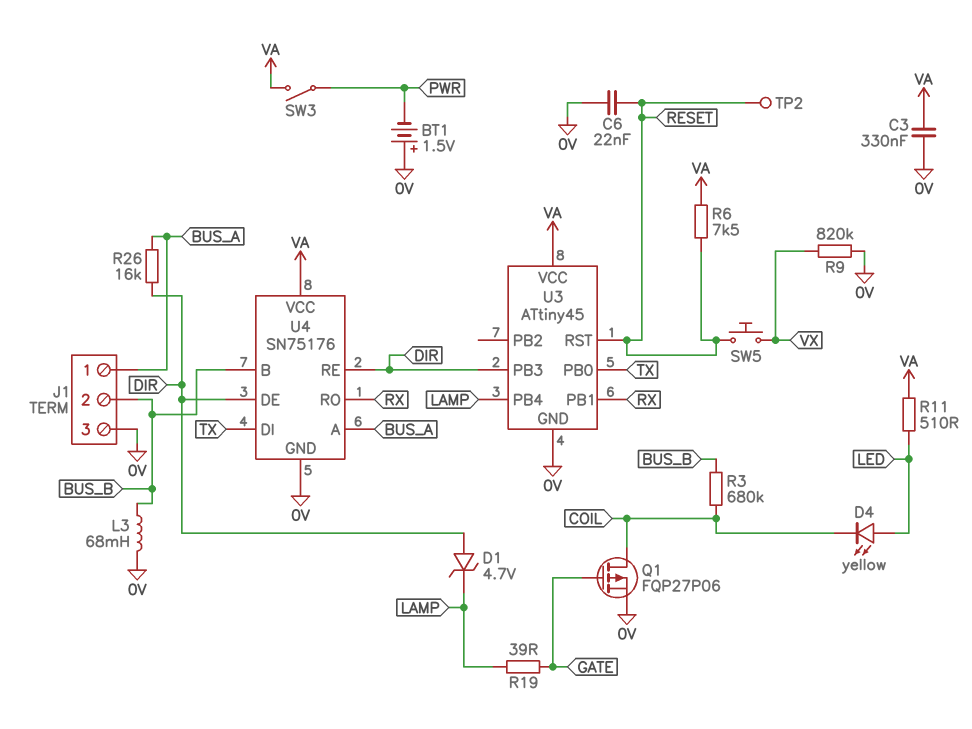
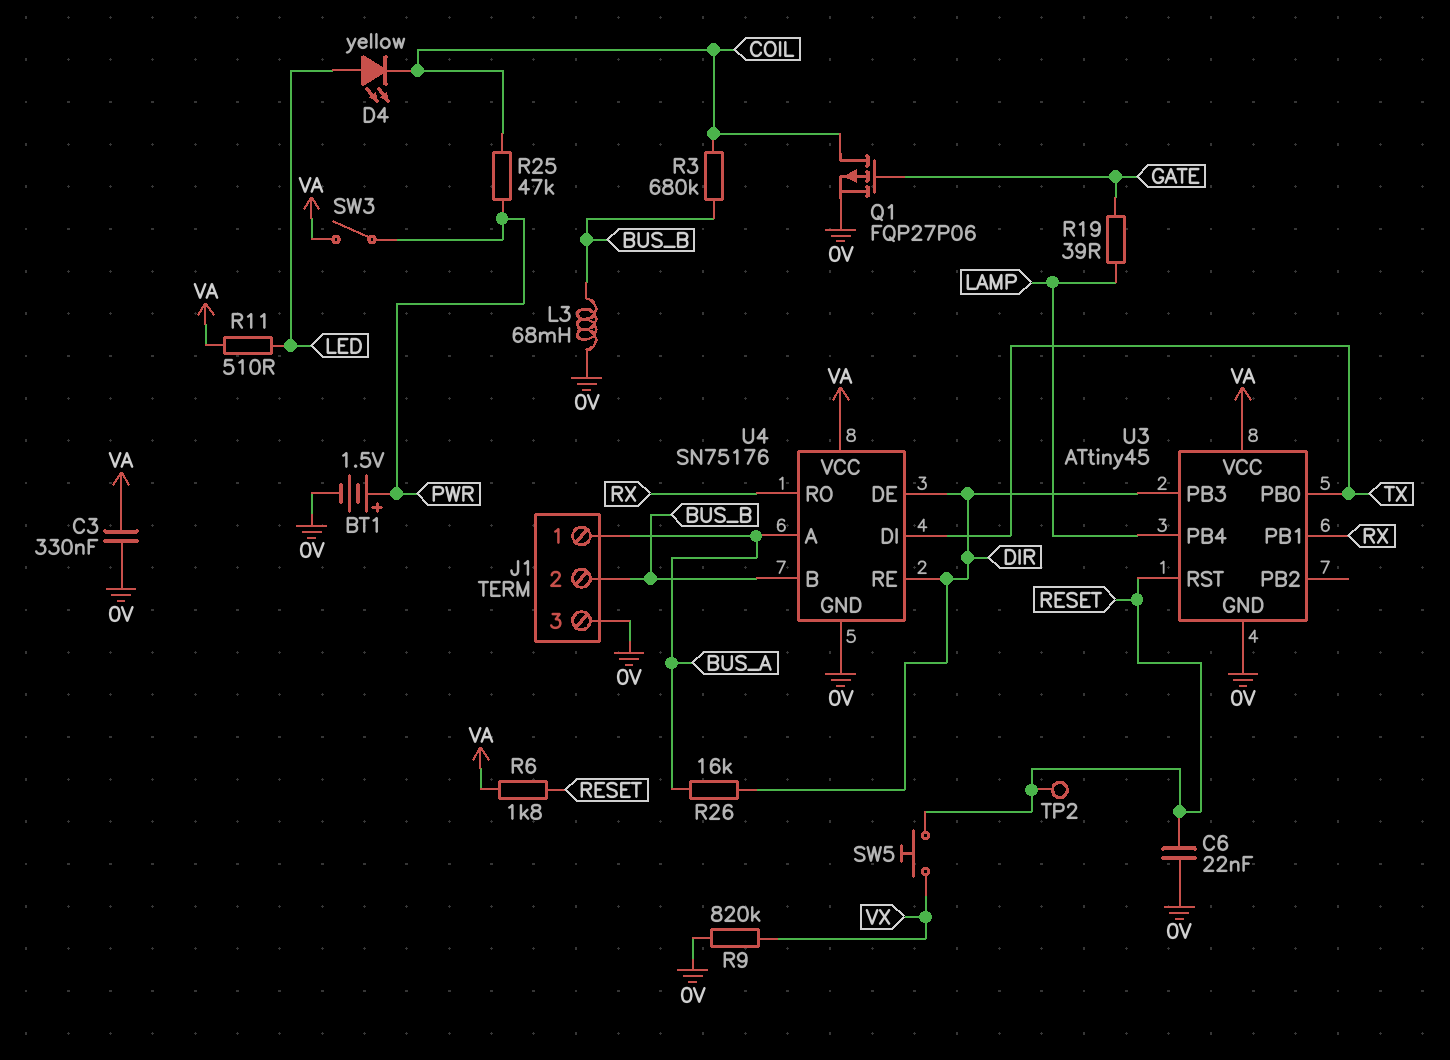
BT1: 1.5V (plus 0V, minus PWR) -> 1.5V (plus PWR, minus 0V)
D1: zener 4.7V (A DIR, K LAMP) -> none
R6: 7.5k (RESET, VA) -> 1.8k (RESET, VA)
R25: none -> 47k (COIL, PWR)

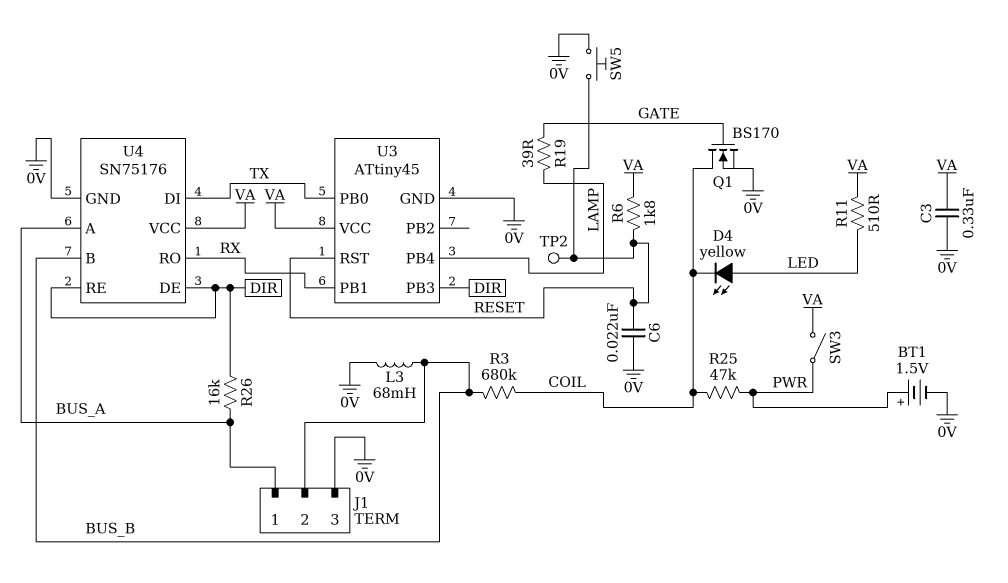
Q1: PMOS FQP27P06 (G GATE, D COIL, S 0V) -> NMOS BS170 (G GATE, D COIL, S 0V)
R9: 820k (0V, VX) -> none
SW5: button (RESET, VX) -> button (0V, RESET)

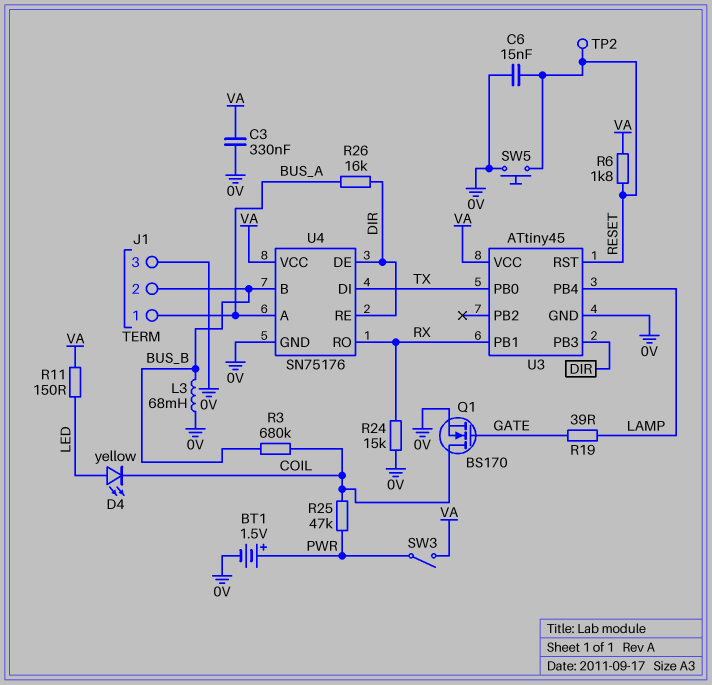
C6: 22nF (0V, RESET) -> 15nF (0V, RESET)
R11: 510 (LED, VA) -> 150 (LED, VA)
R24: none -> 15k (0V, RX)

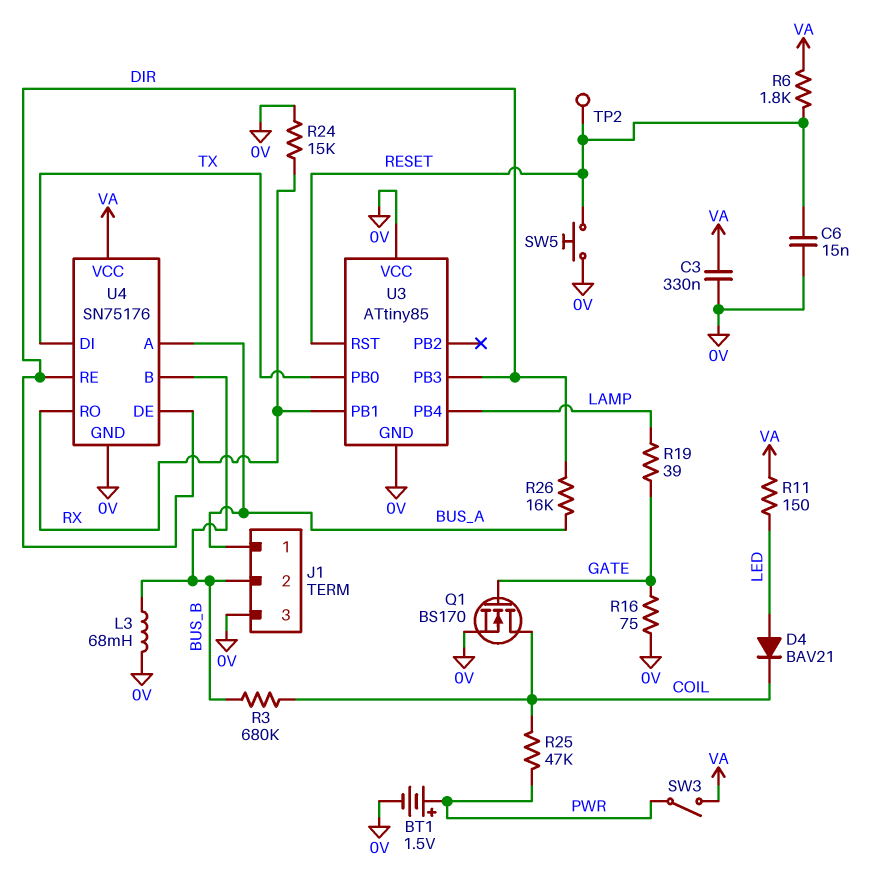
D4: LED yellow (A LED, K COIL) -> diode BAV21 (A LED, K COIL)
R16: none -> 75 (0V, GATE)
U3: ATtiny45 -> ATtiny85
U3 pin VCC: VA -> 0V

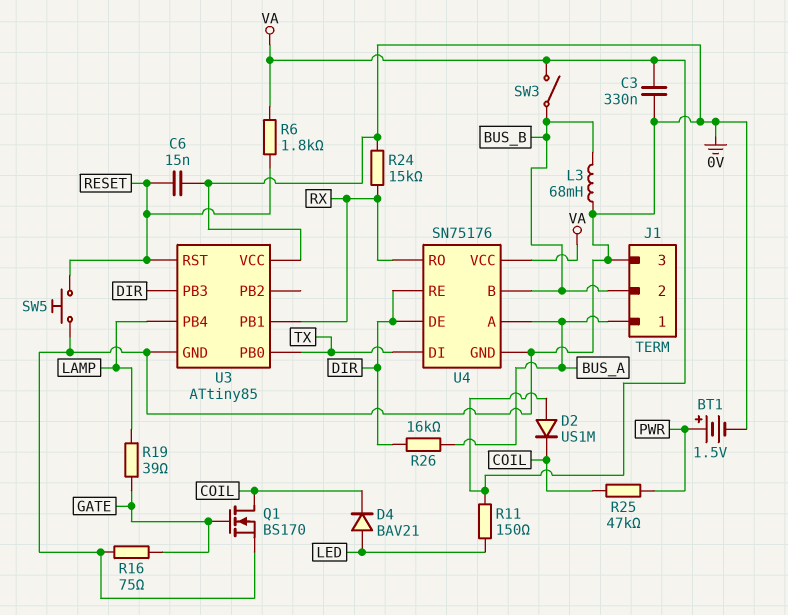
D2: none -> diode US1M (A VA, K COIL)
R3: 680k (BUS_B, COIL) -> none
SW3: switch (PWR, VA) -> switch (BUS_B, VA)
TP2: test point (RESET) -> none

